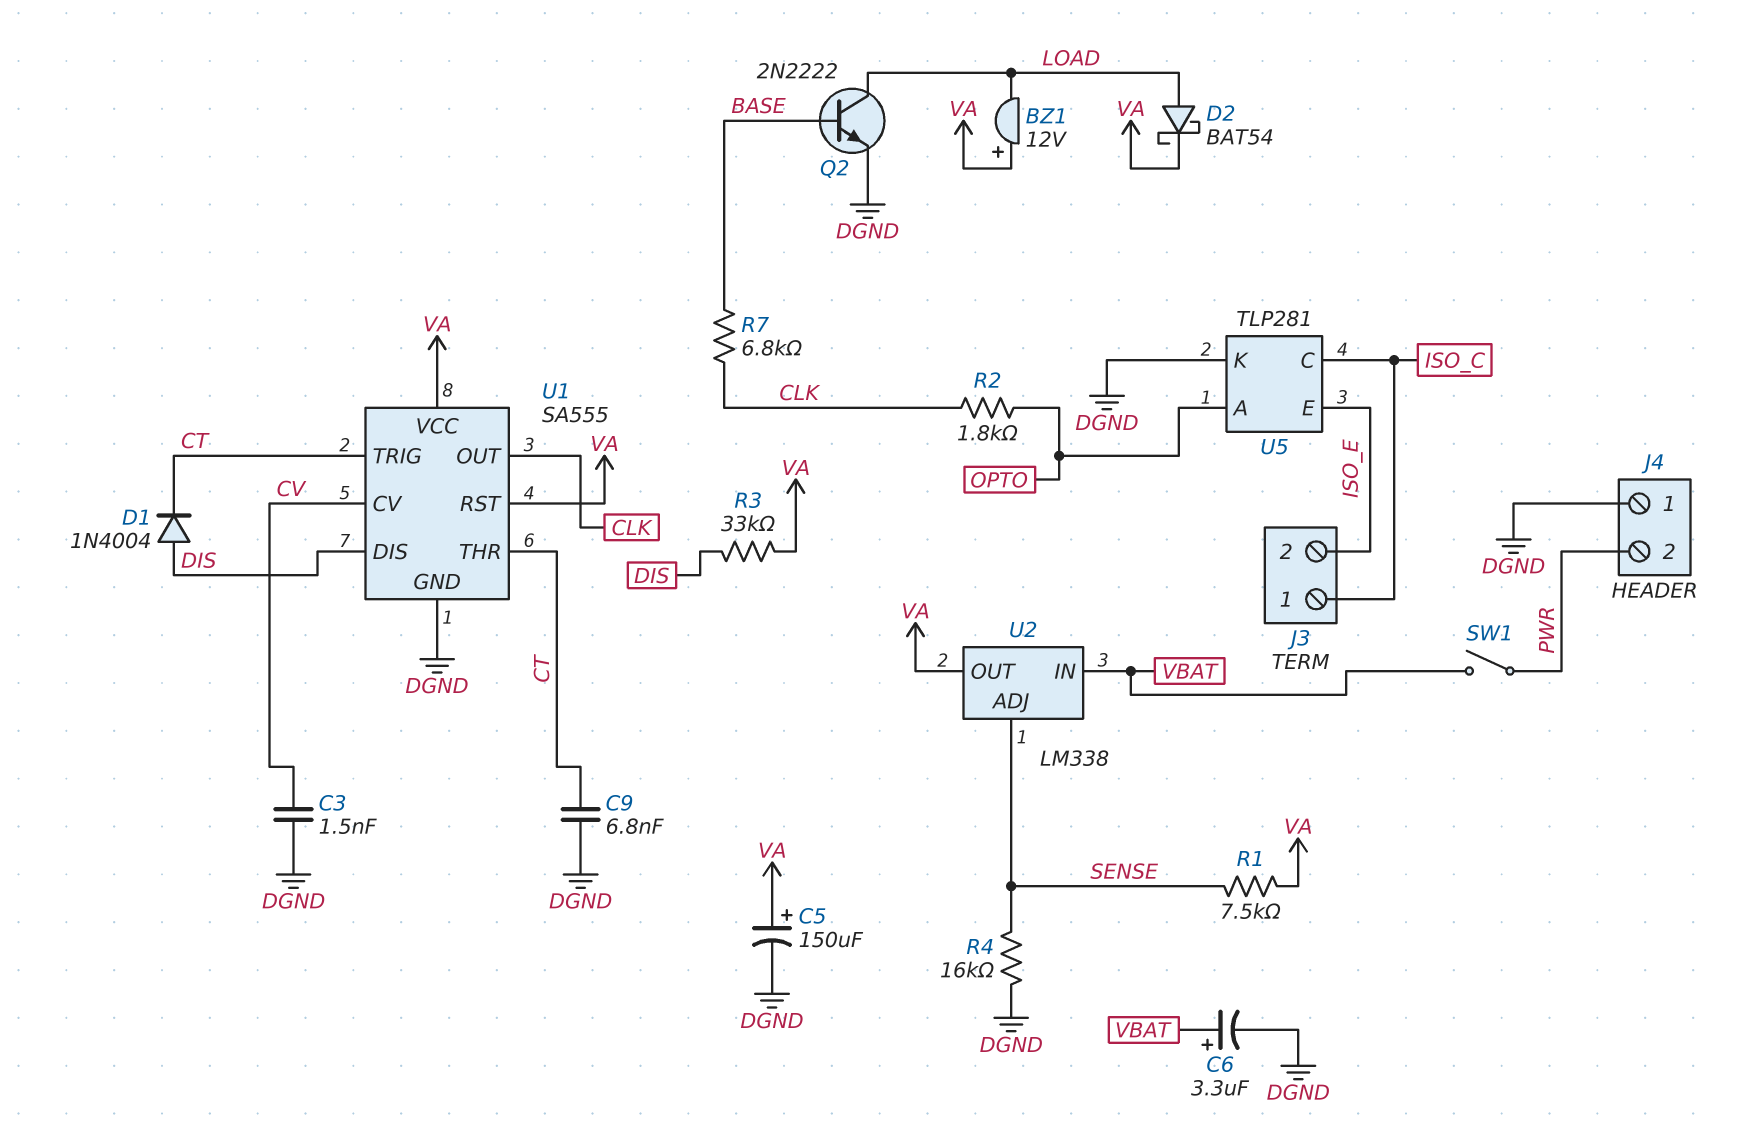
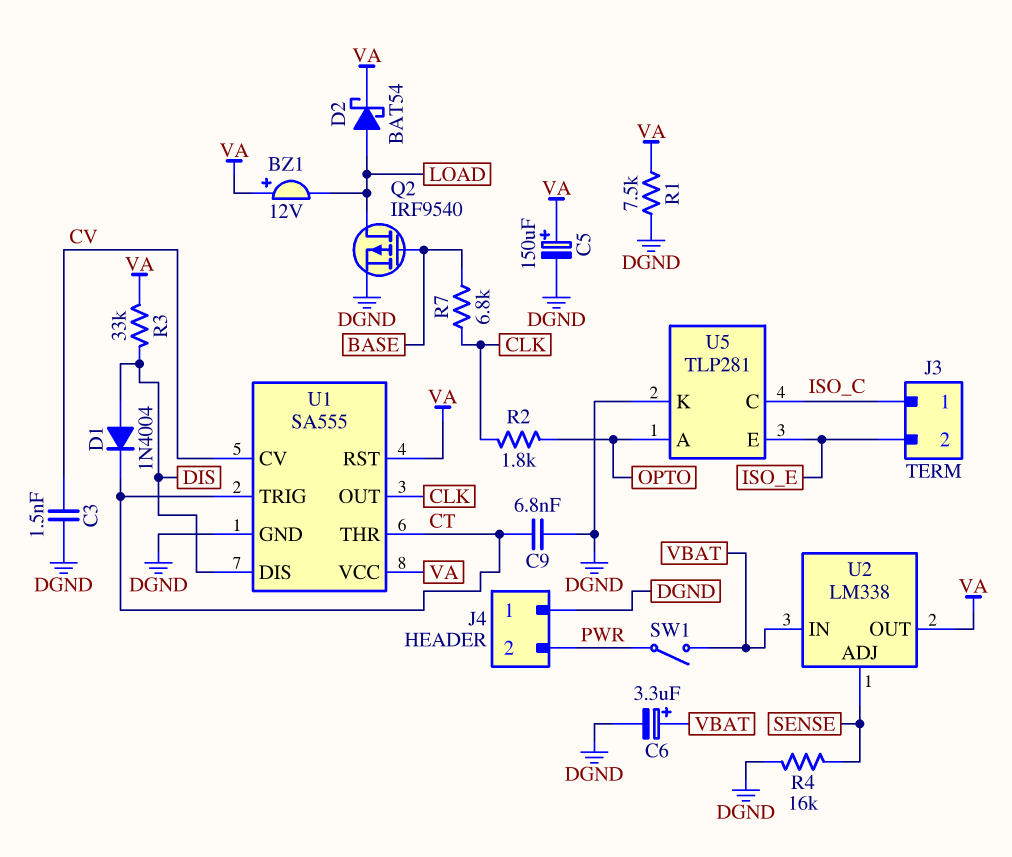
Q2: NPN 2N2222 (B BASE, C LOAD, E DGND) -> PMOS IRF9540 (G BASE, D LOAD, S DGND)
R1: 7.5k (SENSE, VA) -> 7.5k (DGND, VA)

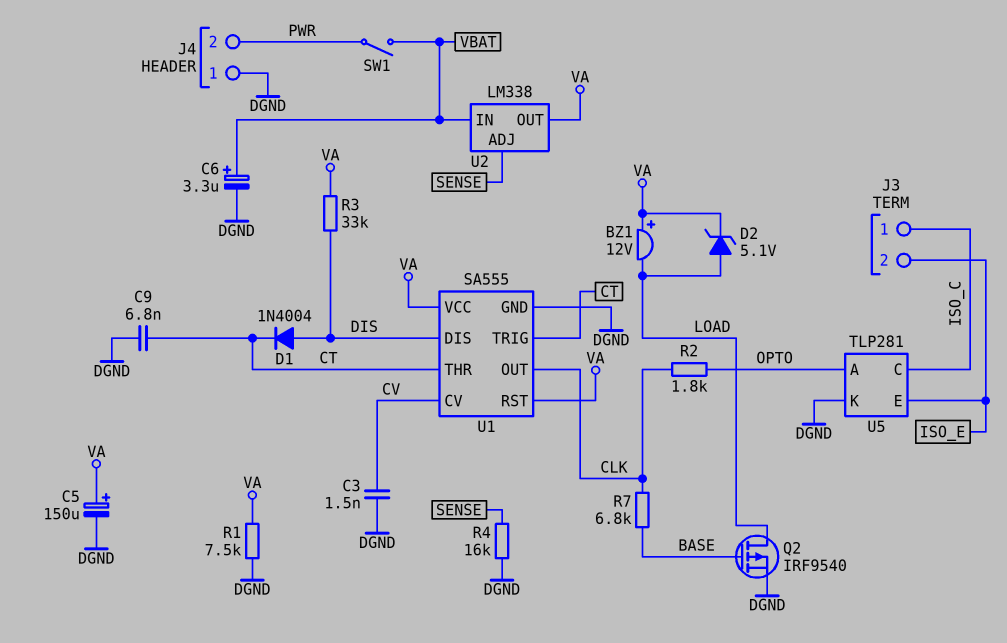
D2: schottky BAT54 (A LOAD, K VA) -> zener 5.1V (A LOAD, K VA)

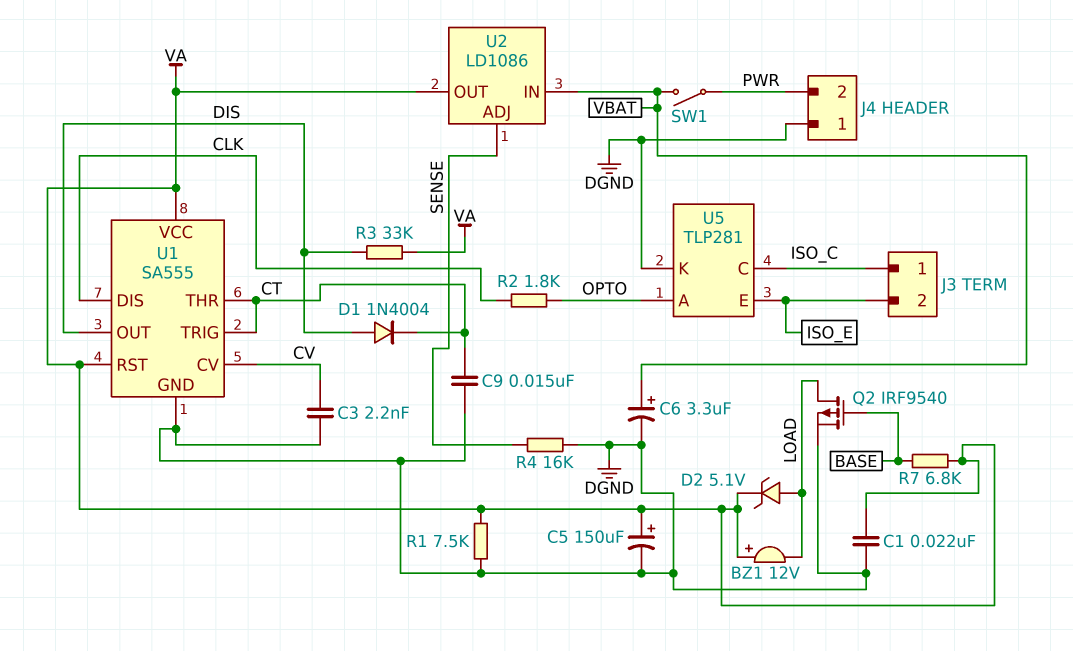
C1: none -> 22nF (DGND, VA)
C3: 1.5nF (CV, DGND) -> 2.2nF (CV, DGND)
C9: 6.8nF (CT, DGND) -> 15nF (CT, DGND)
R7: 6.8k (BASE, CLK) -> 6.8k (BASE, VA)
U1 pin DIS: DIS -> CLK
U1 pin OUT: CLK -> DIS
U2: LM338 -> LD1086

